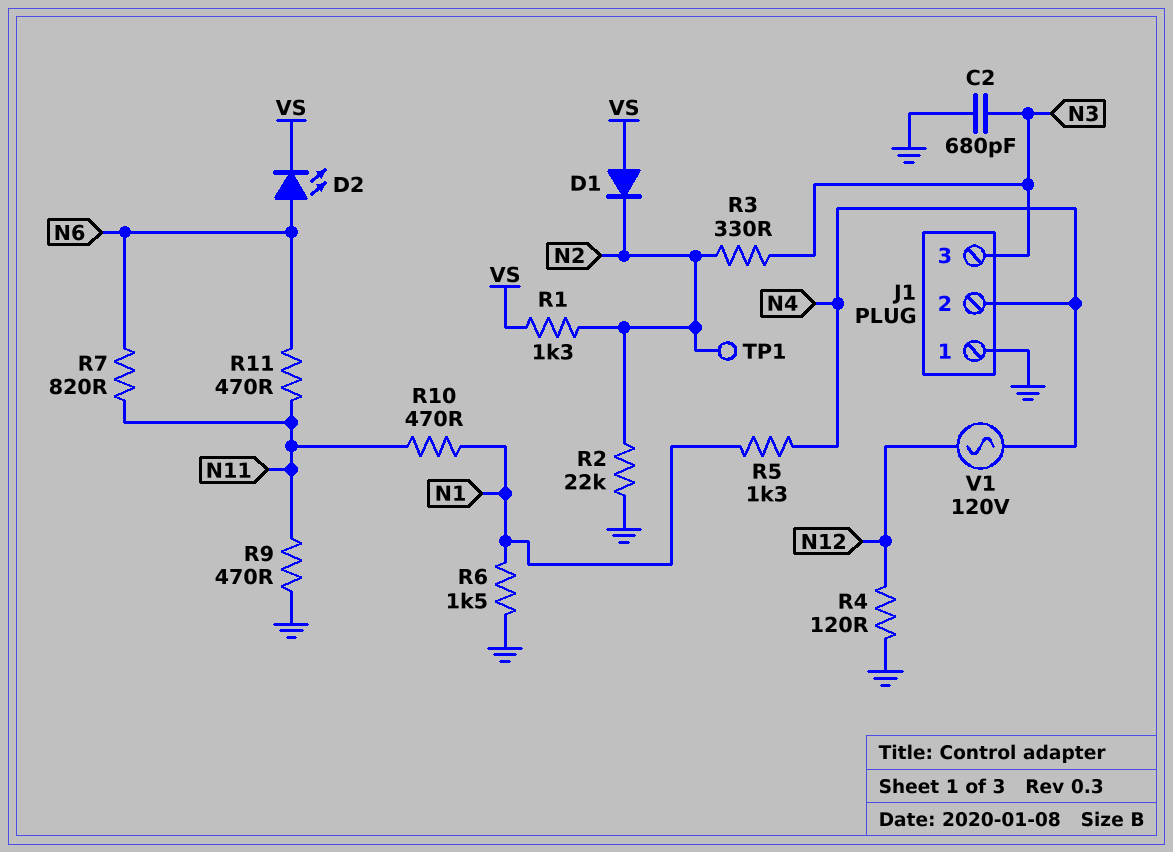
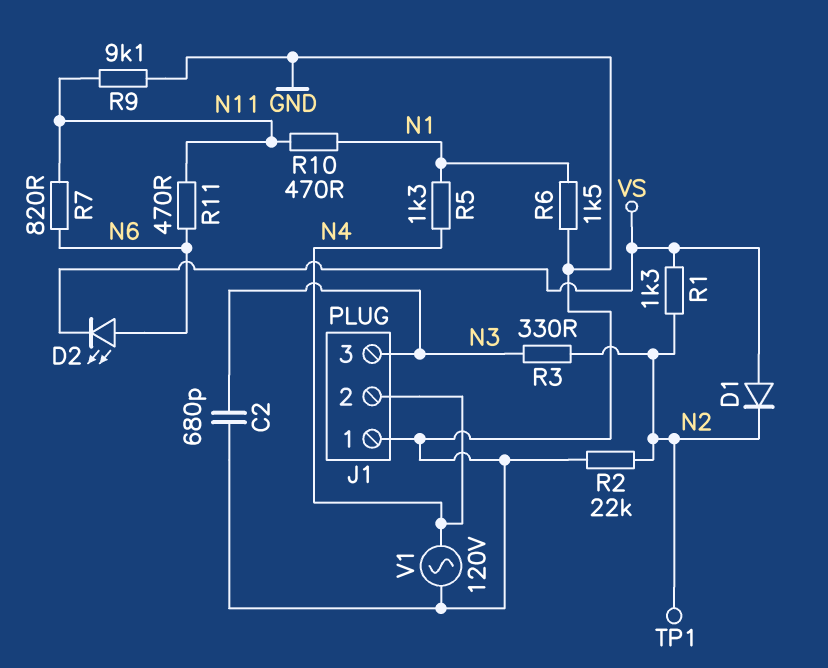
R4: 120 (GND, N12) -> none
R9: 470 (GND, N11) -> 9.1k (GND, N11)
V1: AC 120V (N4, N12) -> AC 120V (GND, N4)

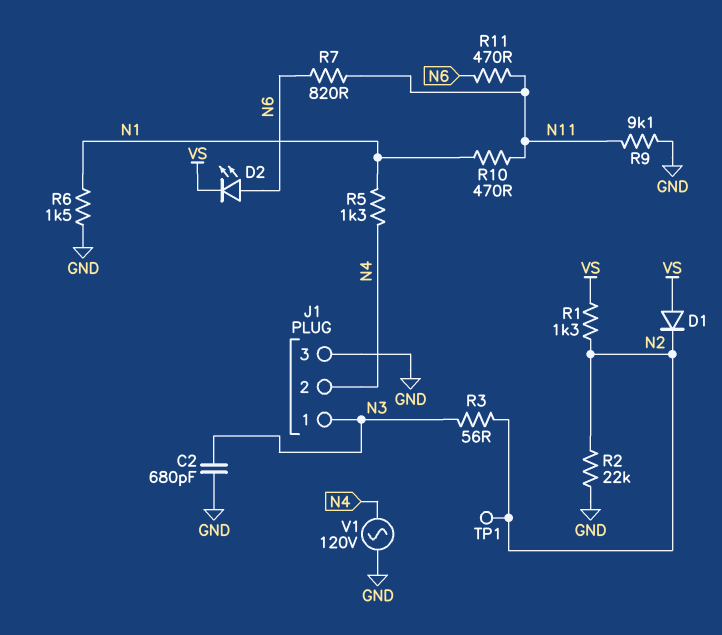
J1 pin 1: GND -> N3
J1 pin 3: N3 -> GND
R3: 330 (N2, N3) -> 56 (N2, N3)

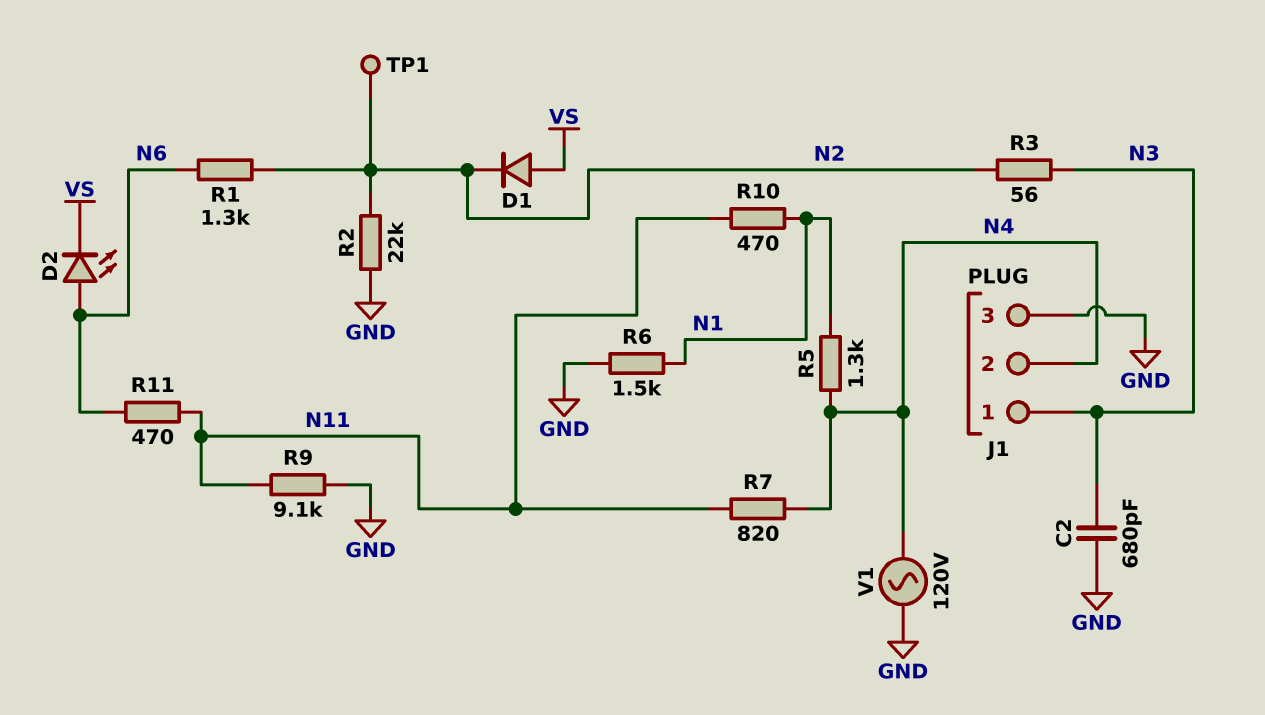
R1: 1.3k (N2, VS) -> 1.3k (N2, N6)
R7: 820 (N6, N11) -> 820 (N4, N11)

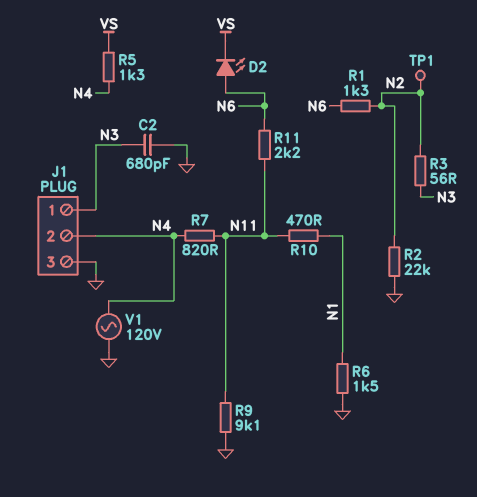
D1: diode (A VS, K N2) -> none
R5: 1.3k (N1, N4) -> 1.3k (N4, VS)
R11: 470 (N6, N11) -> 2.2k (N6, N11)

